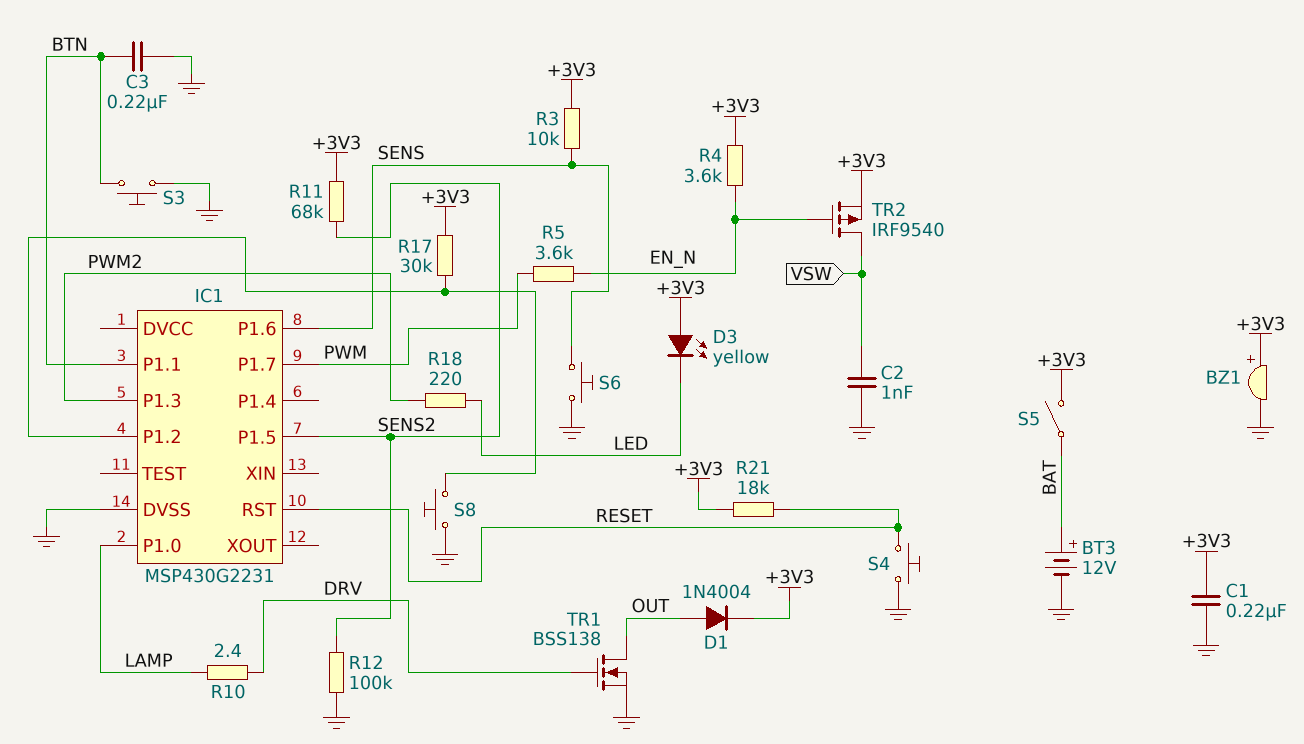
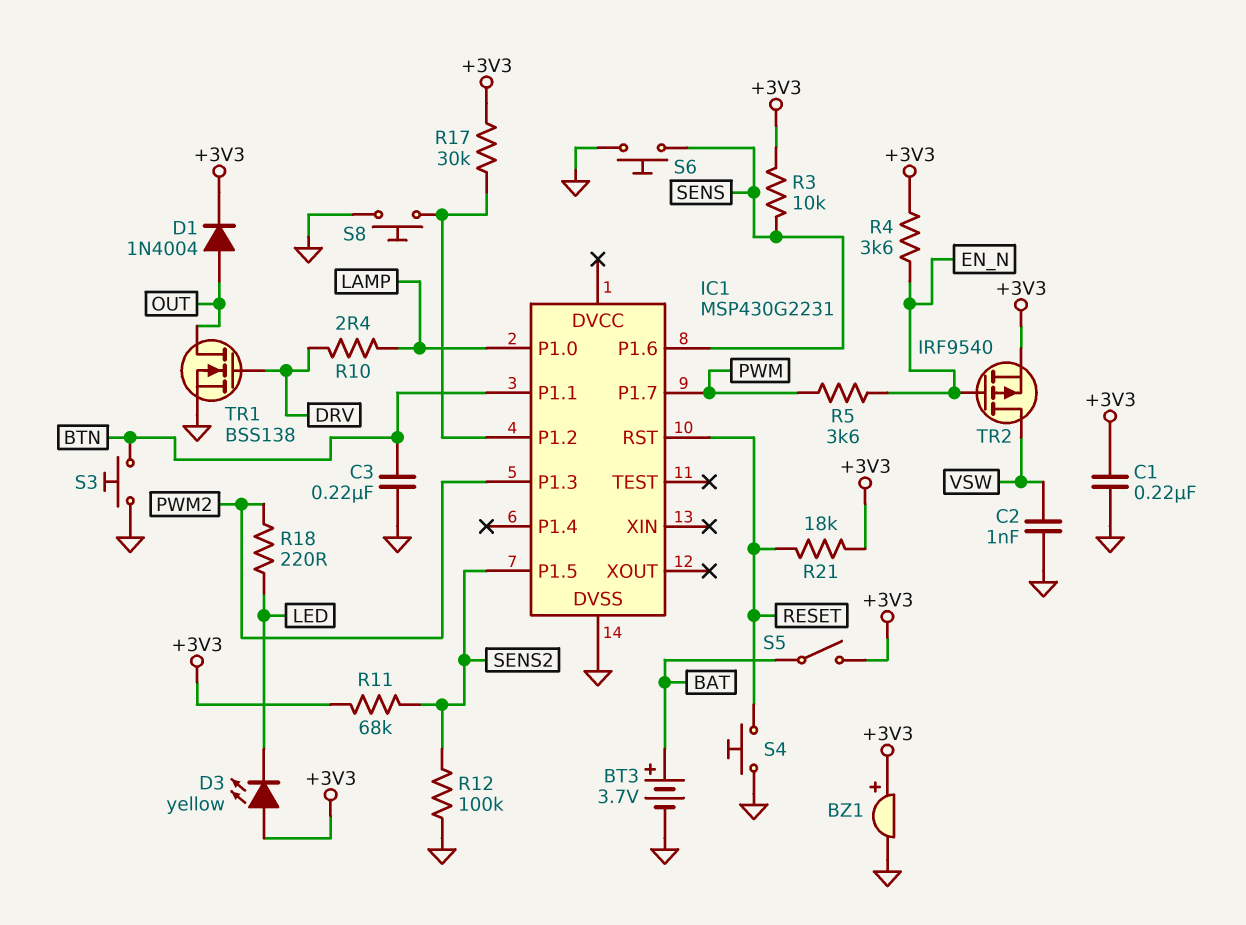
BT3: 12V (plus BAT, minus GND) -> 3.7V (plus BAT, minus GND)

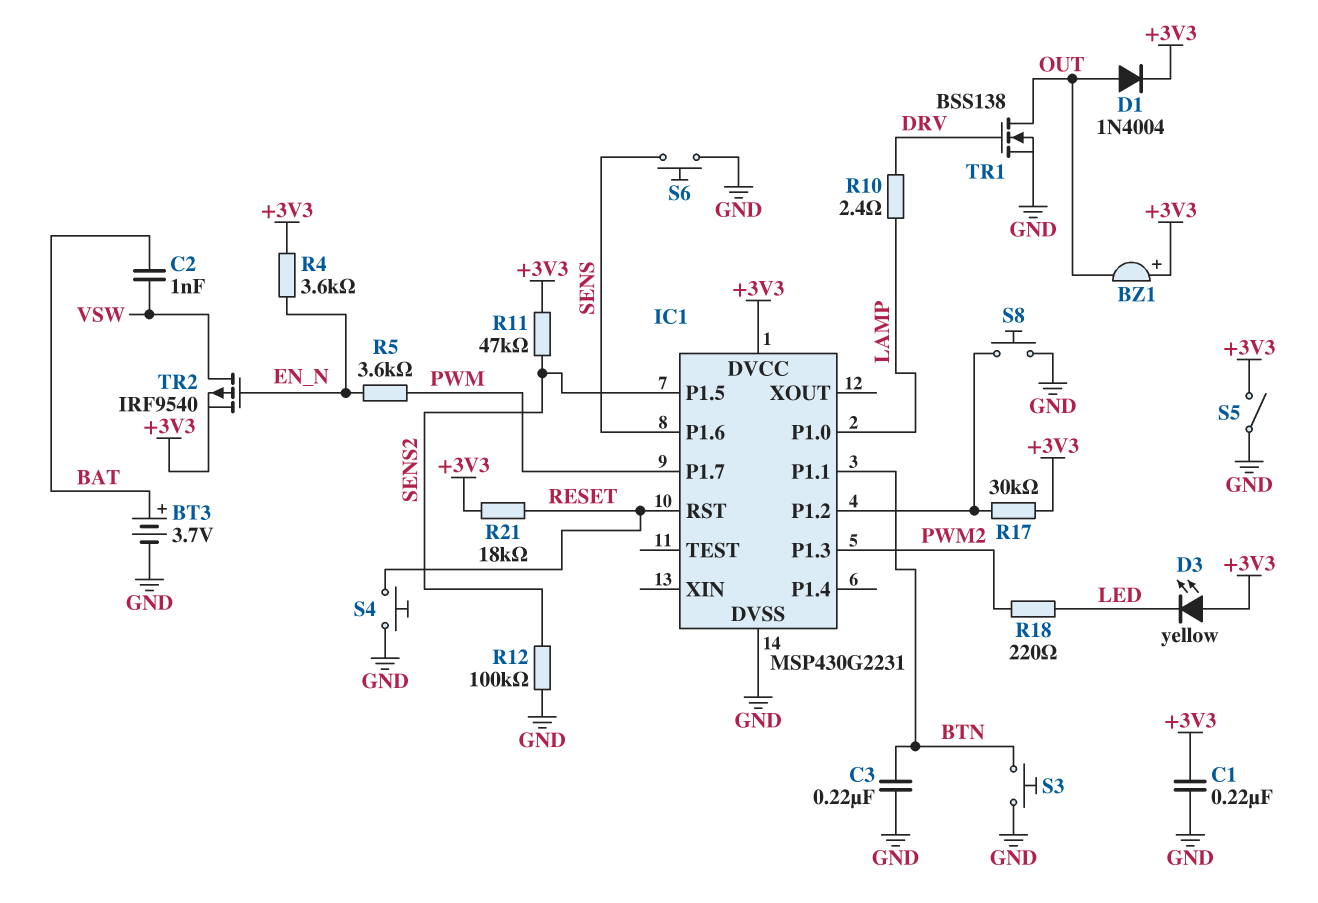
BZ1: buzzer (plus +3V3, minus GND) -> buzzer (plus +3V3, minus OUT)
C2: 1nF (GND, VSW) -> 1nF (BAT, VSW)
IC1 pin DVCC: none -> +3V3
R3: 10k (+3V3, SENS) -> none
R11: 68k (+3V3, SENS2) -> 47k (+3V3, SENS2)
S5: switch (+3V3, BAT) -> switch (+3V3, GND)

